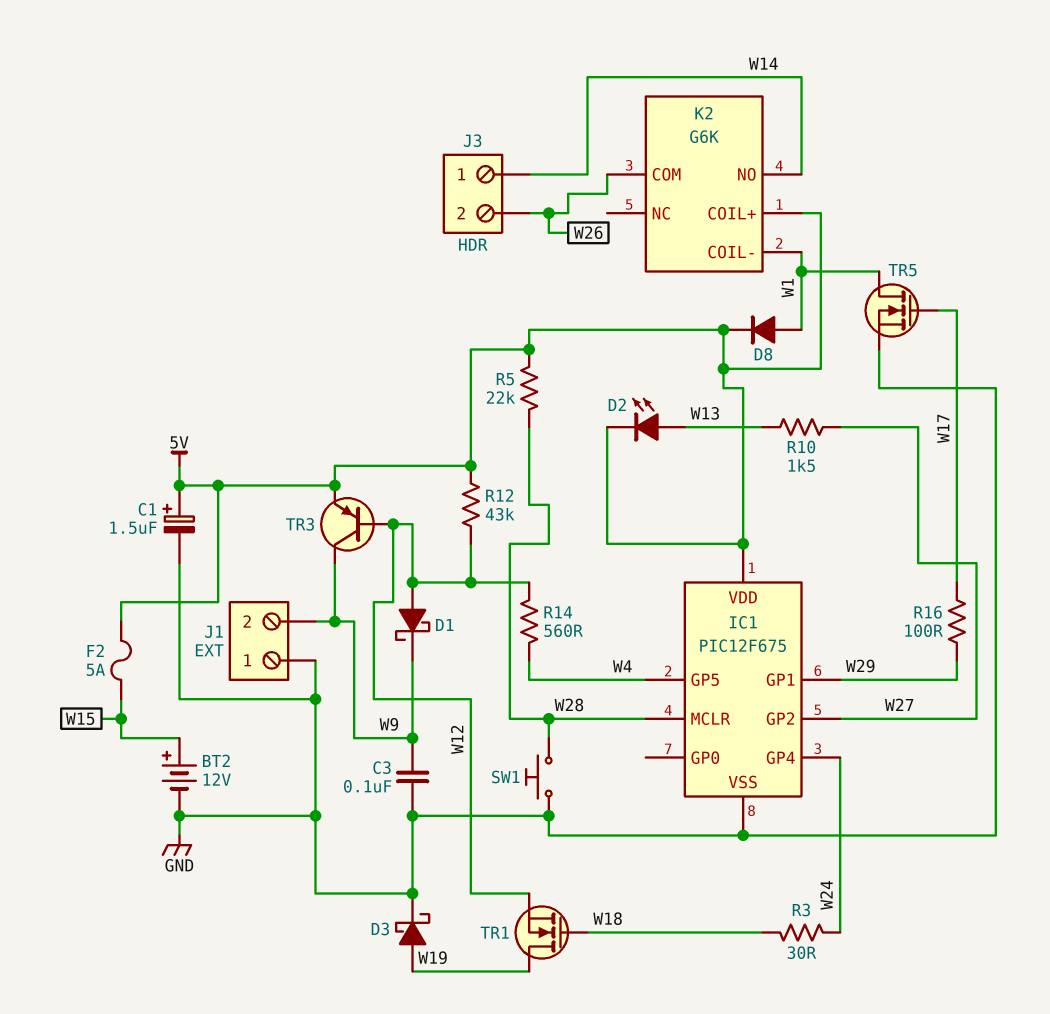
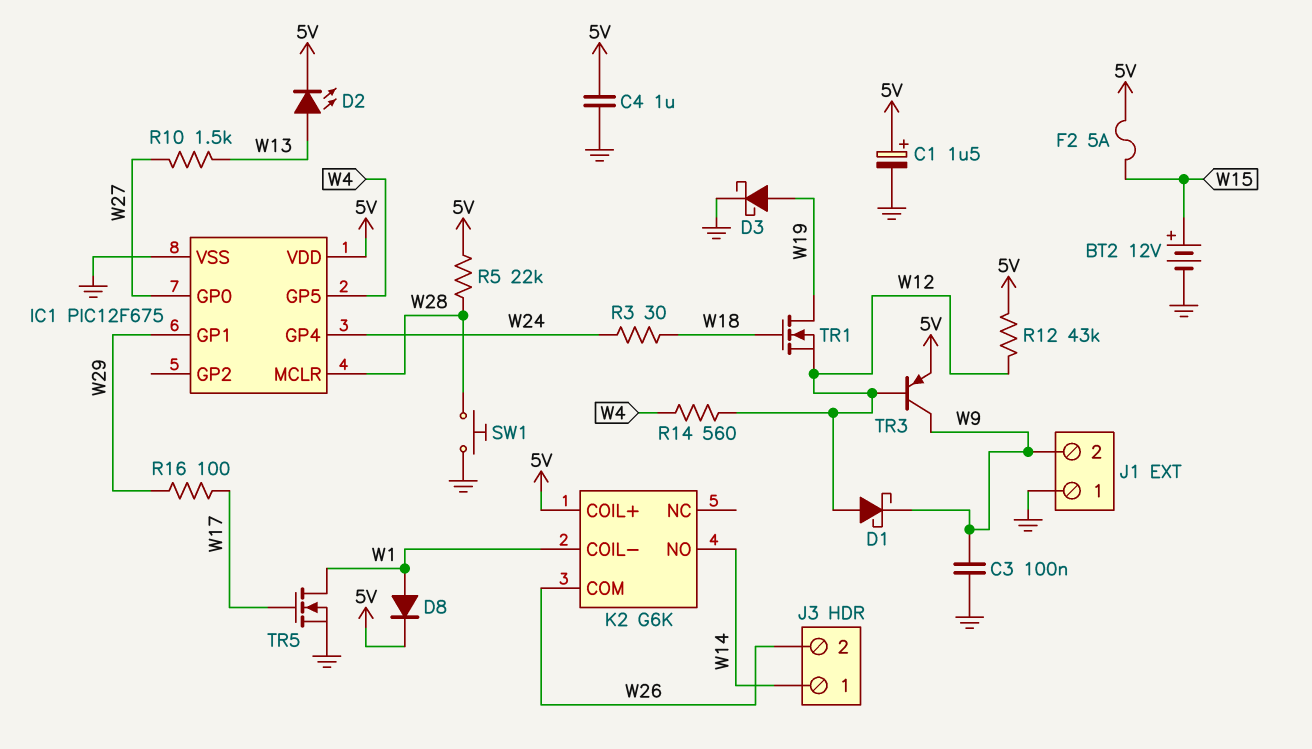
C4: none -> 1uF (5V, GND)
IC1 pin GP0: none -> W27
IC1 pin GP2: W27 -> none

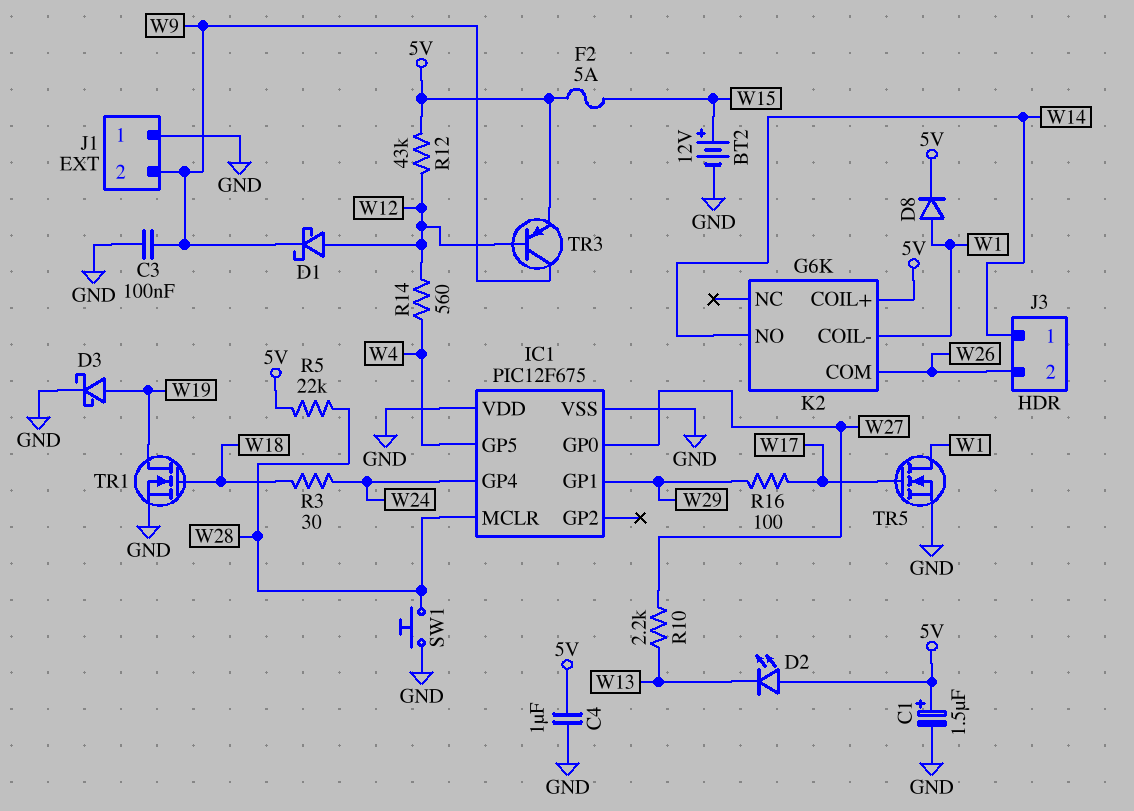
D2: LED (A W13, K 5V) -> LED (A 5V, K W13)
IC1 pin VDD: 5V -> GND
R10: 1.5k (W13, W27) -> 2.2k (W13, W27)
TR1: NMOS (G W18, D W19, S W12) -> NMOS (G W18, D W19, S GND)

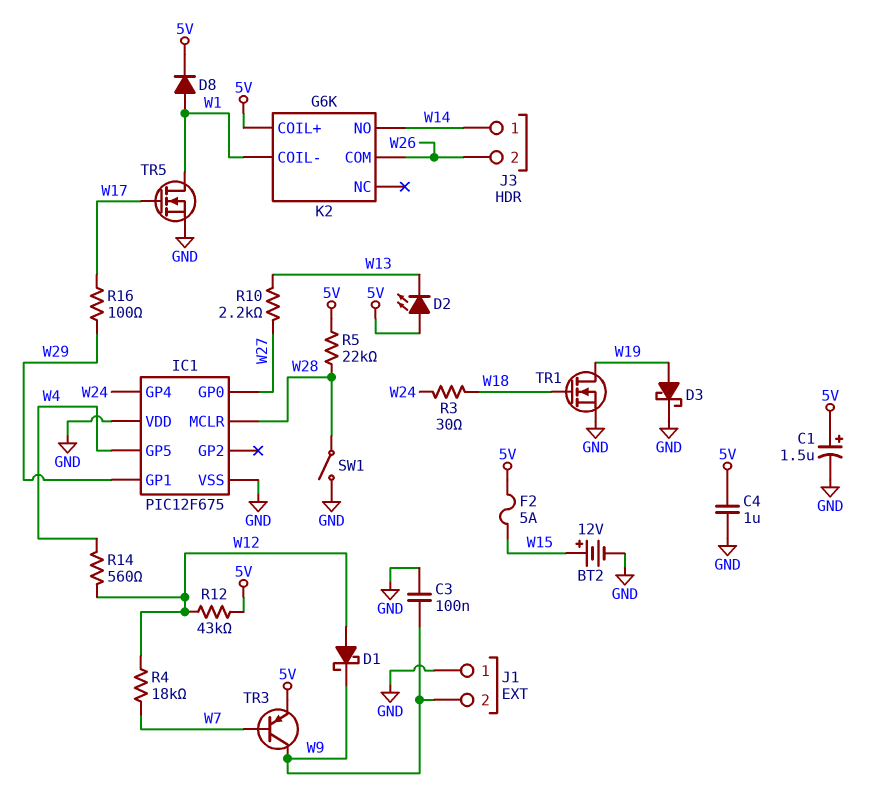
R4: none -> 18k (W7, W12)
SW1: button (GND, W28) -> switch (GND, W28)
TR3: PNP (B W12, C W9, E 5V) -> PNP (B W7, C W9, E 5V)

